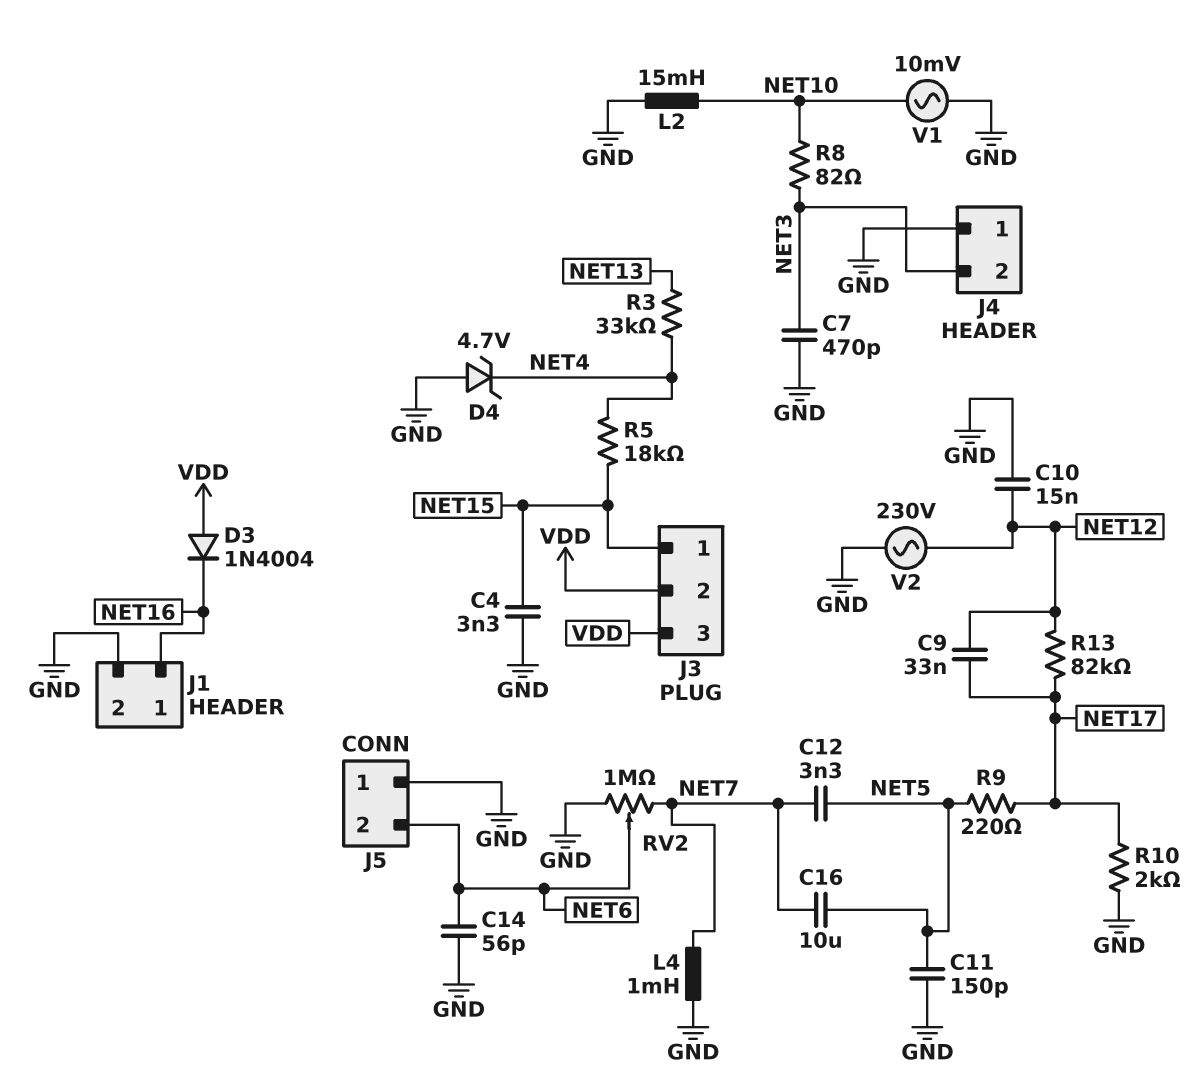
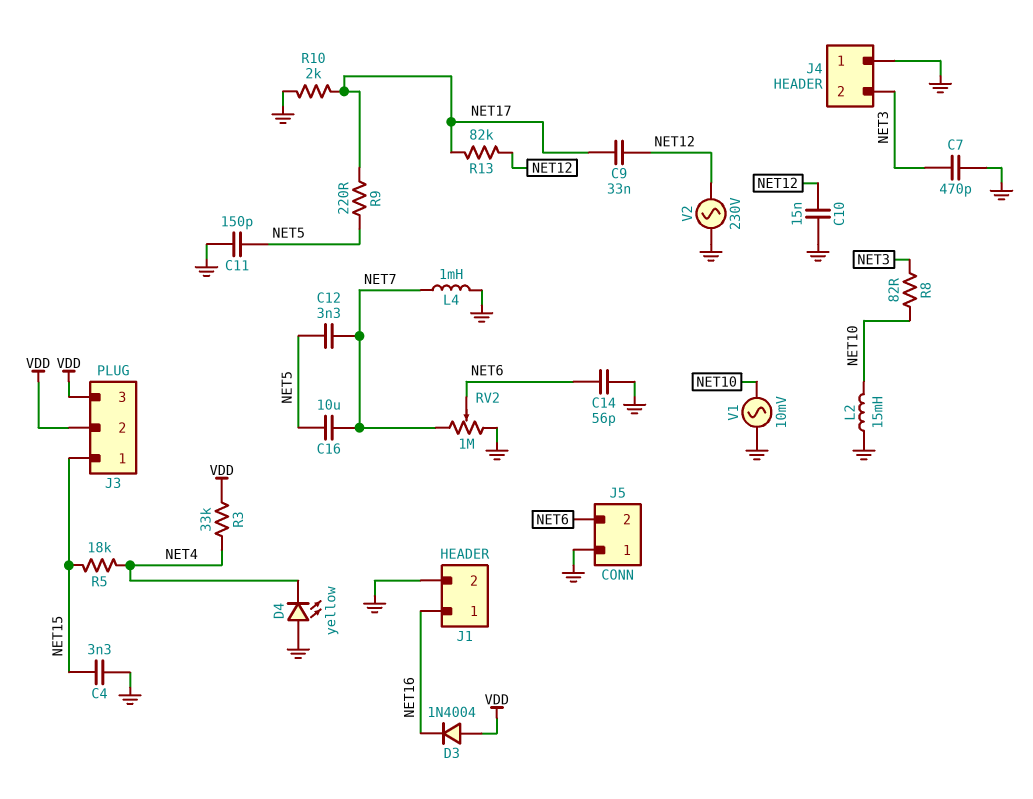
D4: zener 4.7V (A GND, K NET4) -> LED yellow (A GND, K NET4)
R3: 33k (NET4, NET13) -> 33k (NET4, VDD)

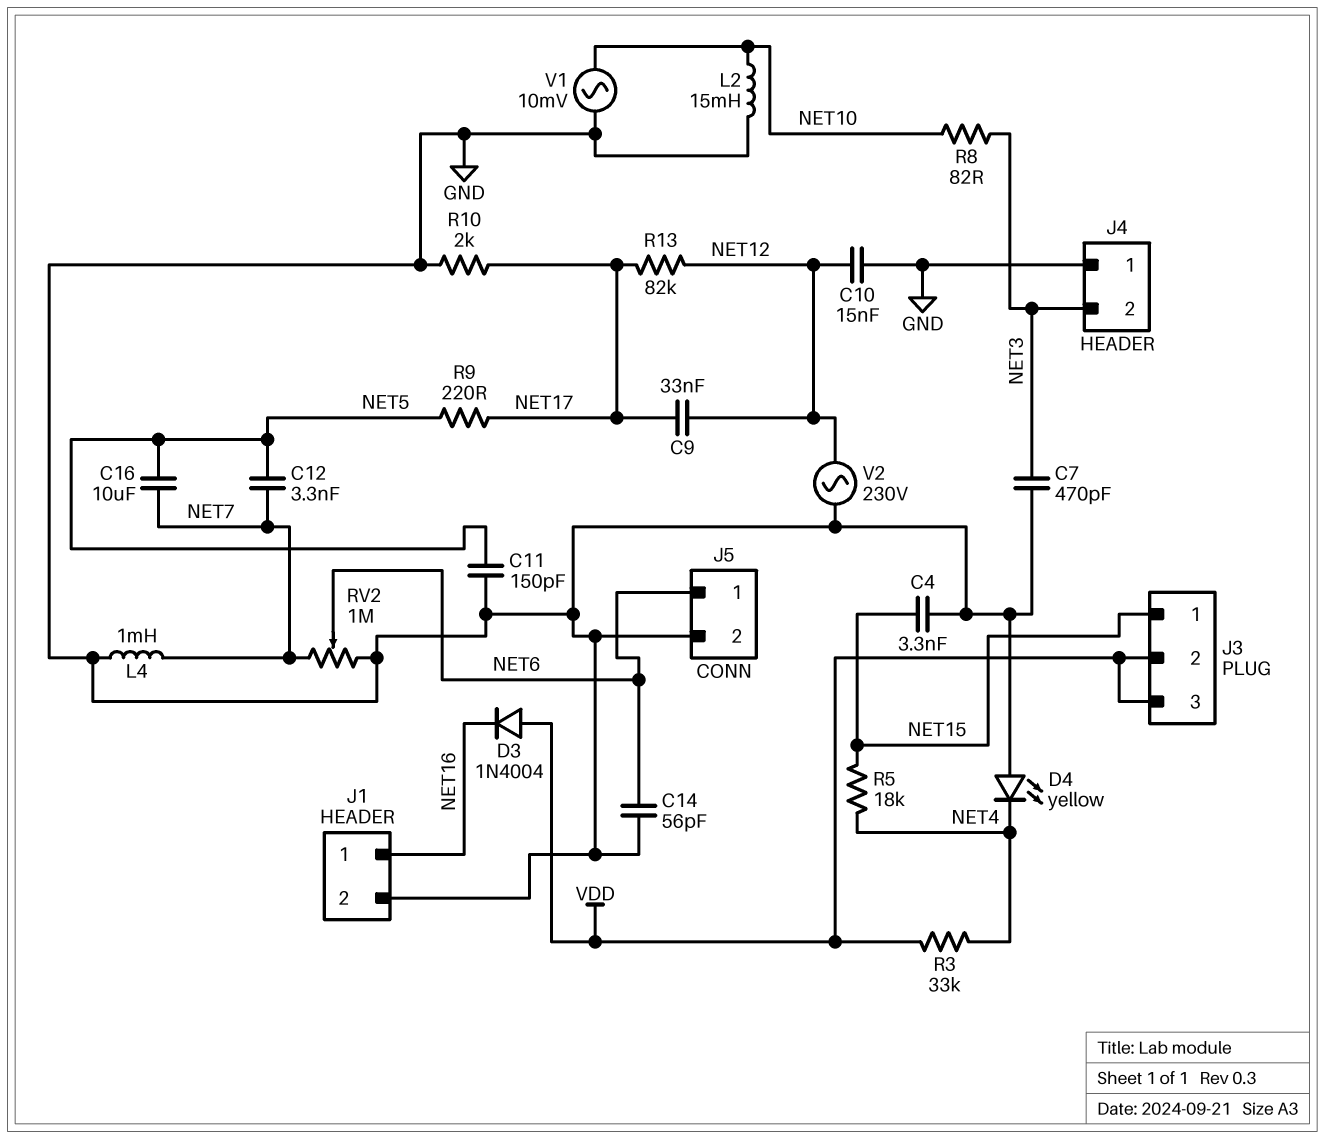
J5 pin 1: GND -> NET6
J5 pin 2: NET6 -> GND

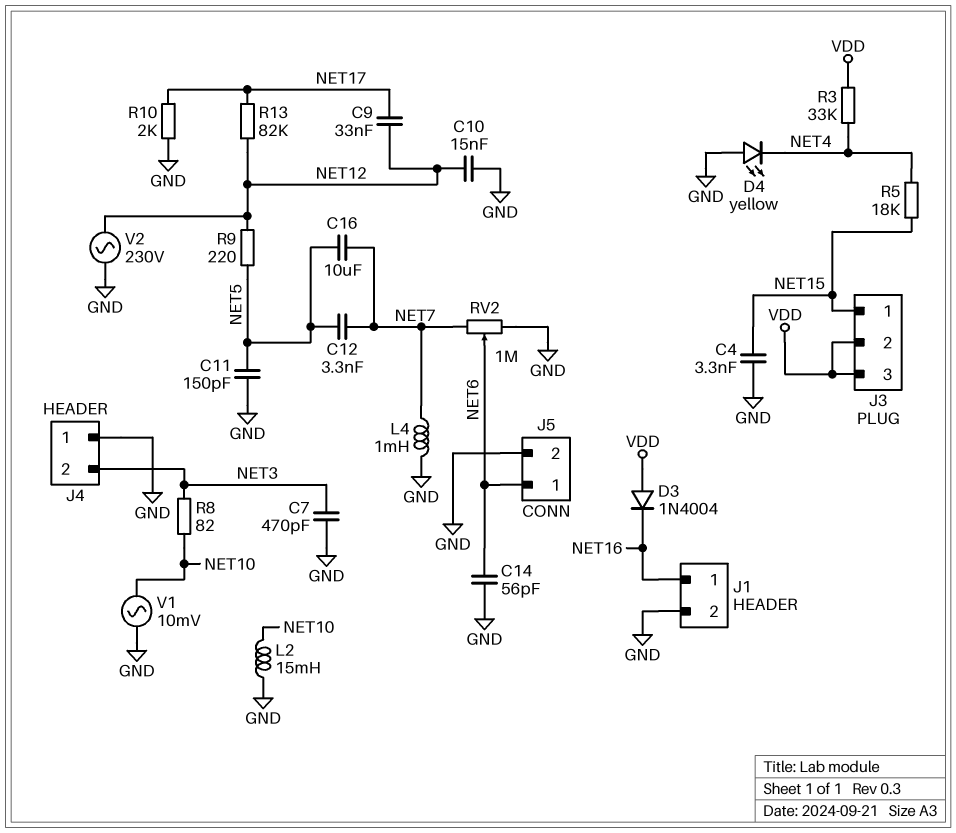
R9: 220 (NET5, NET17) -> 220 (NET5, NET12)

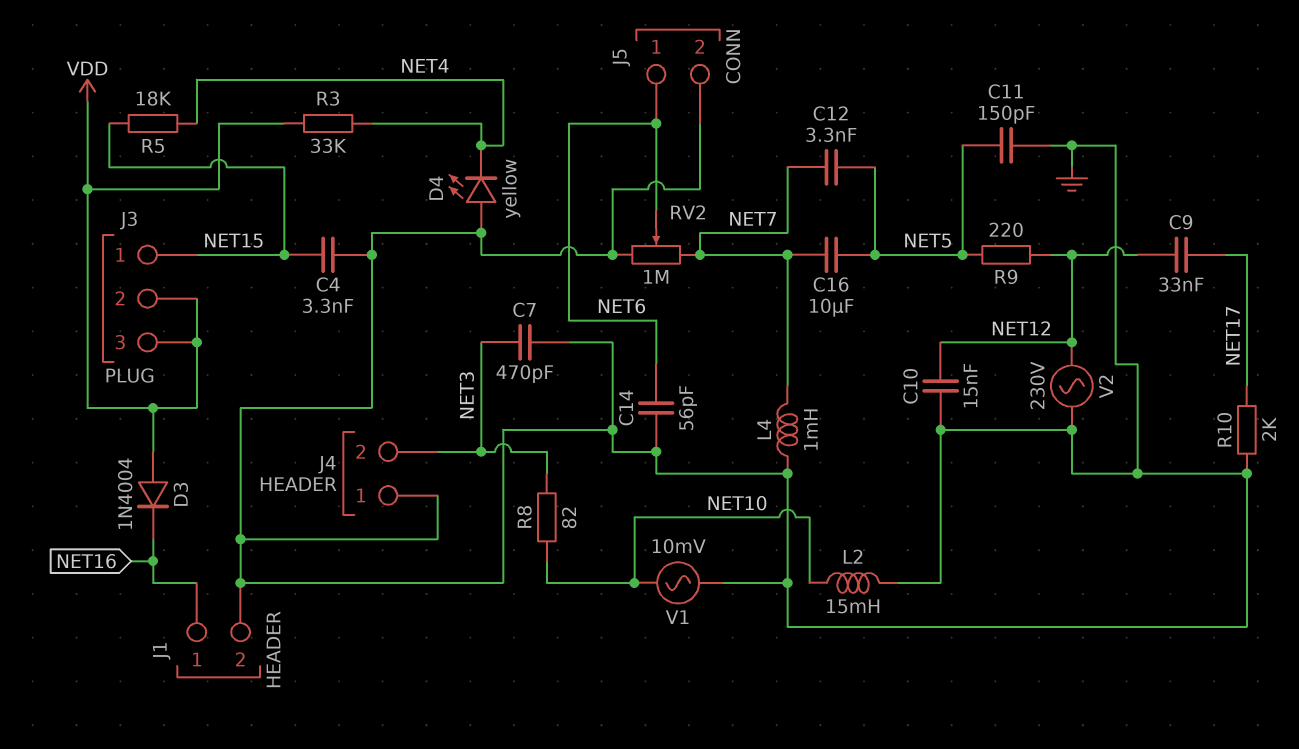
R13: 82k (NET12, NET17) -> none

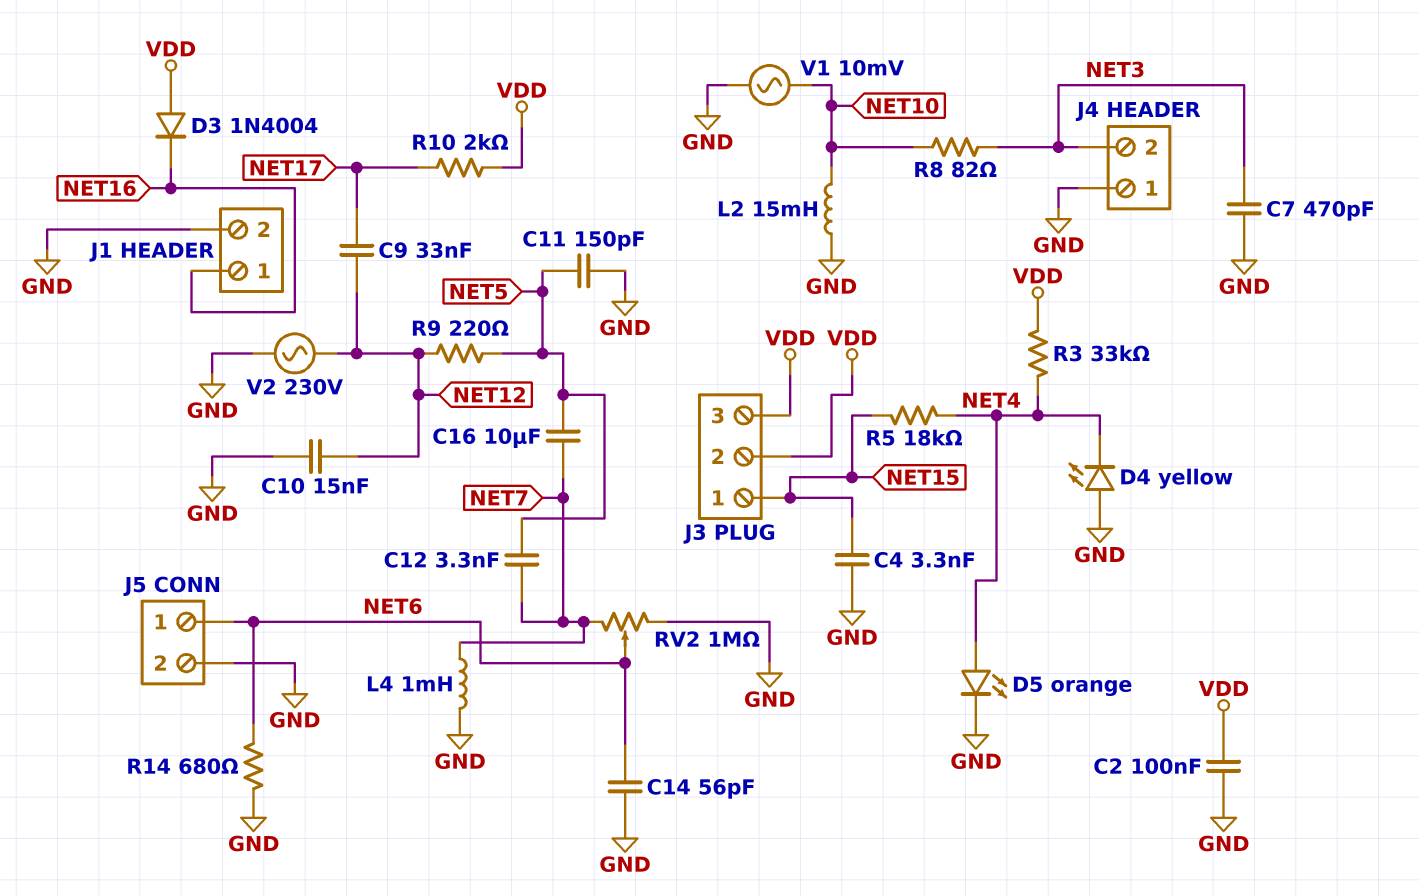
C2: none -> 100nF (GND, VDD)
D5: none -> LED orange (A NET4, K GND)
R10: 2k (GND, NET17) -> 2k (NET17, VDD)
R14: none -> 680 (GND, NET6)

